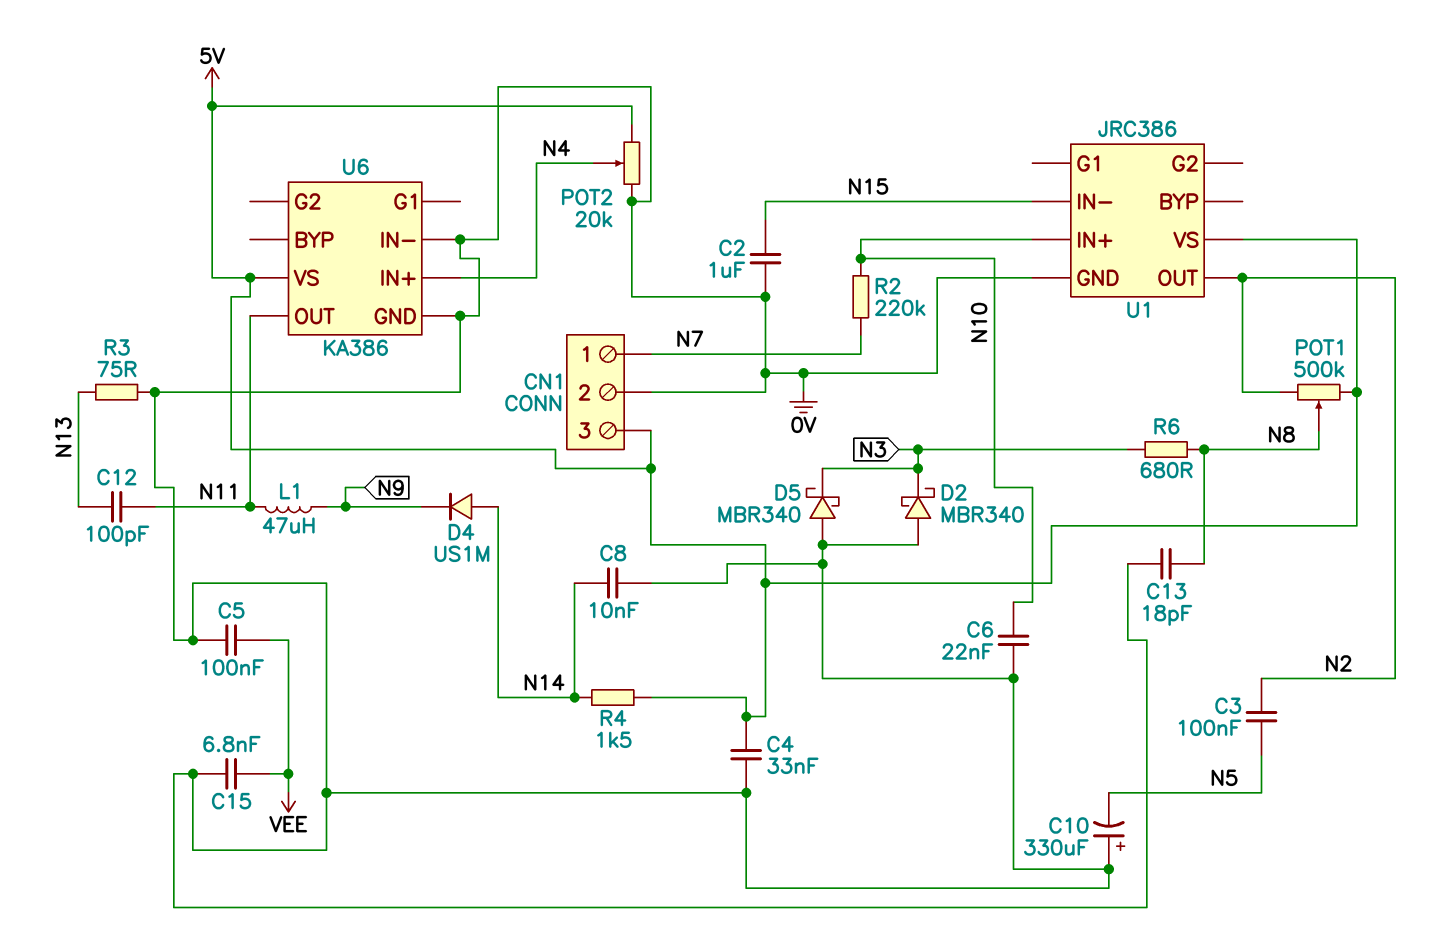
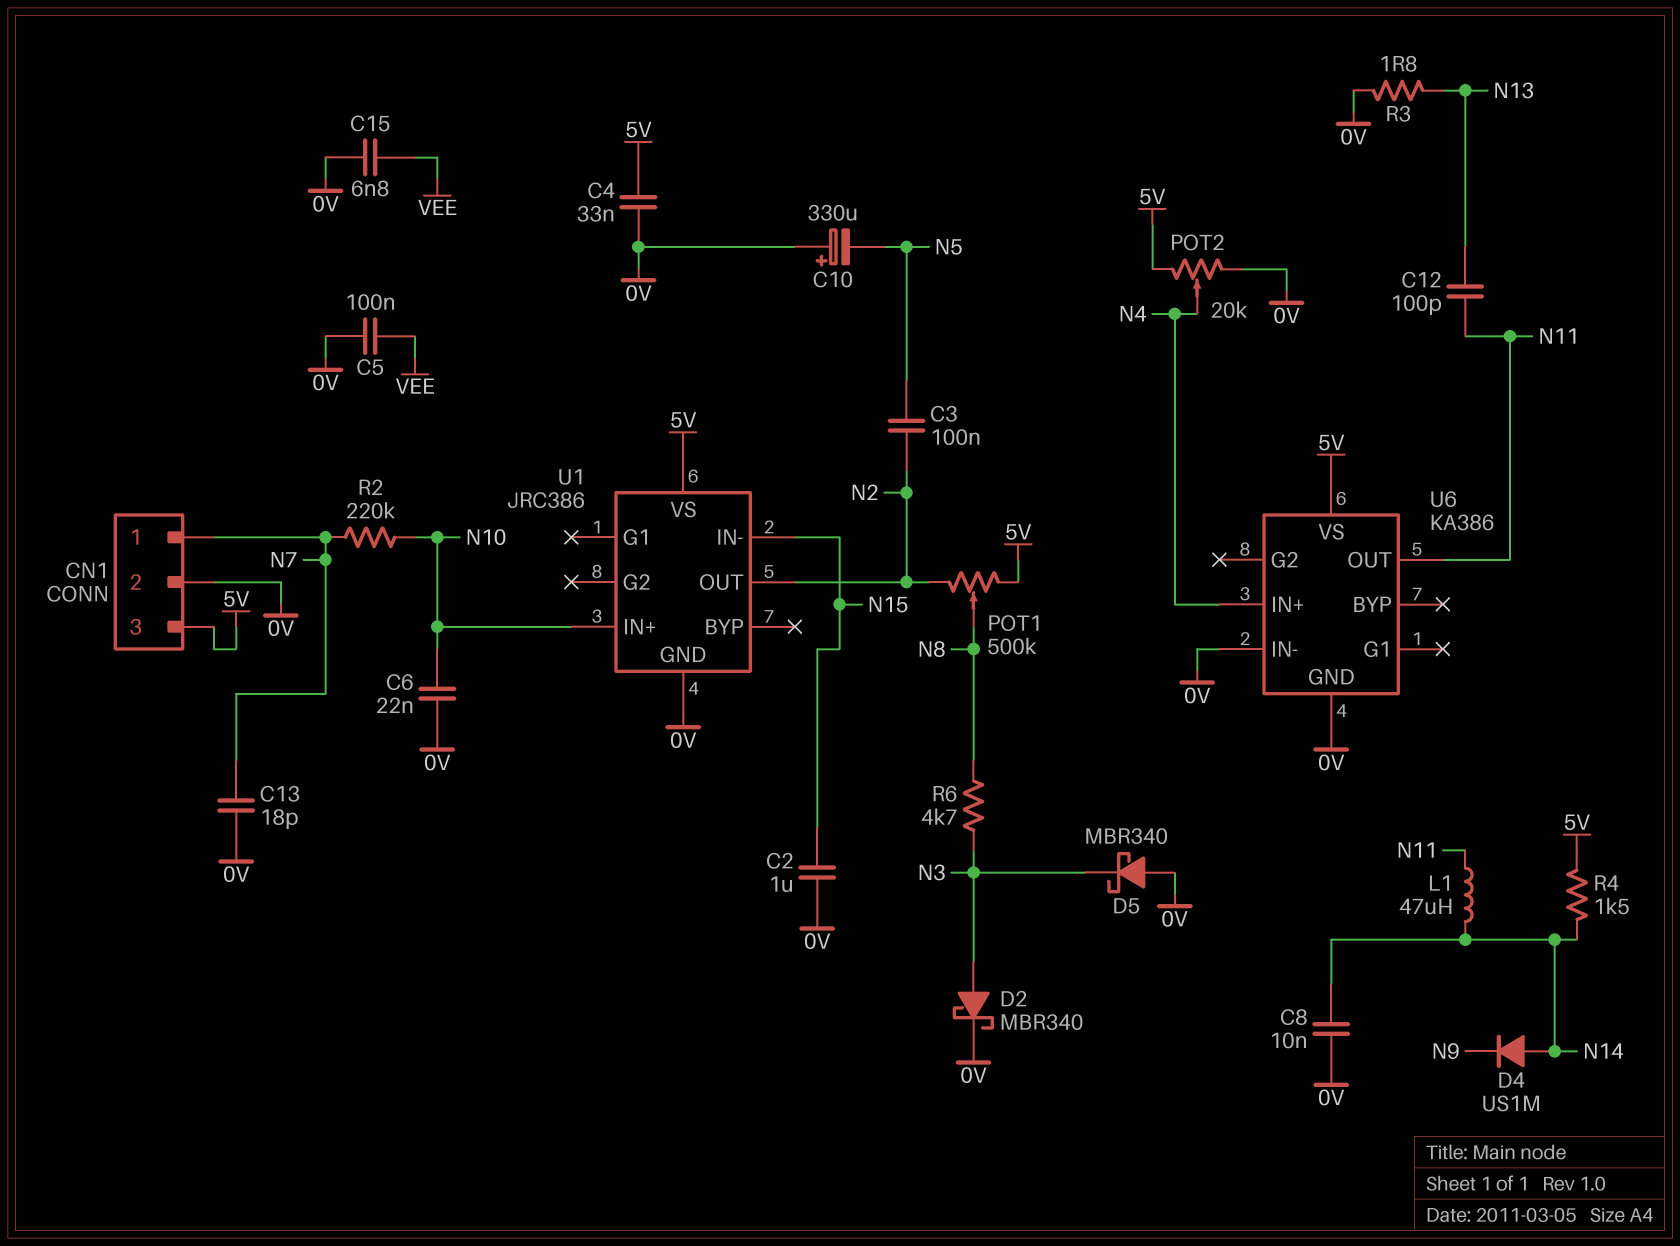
C13: 18pF (0V, N8) -> 18pF (0V, N7)
D2: schottky MBR340 (A 0V, K N3) -> schottky MBR340 (A N3, K 0V)
L1: 47uH (N9, N11) -> 47uH (N11, N14)
R3: 75 (0V, N13) -> 1.8 (0V, N13)
R6: 680 (N3, N8) -> 4.7k (N3, N8)

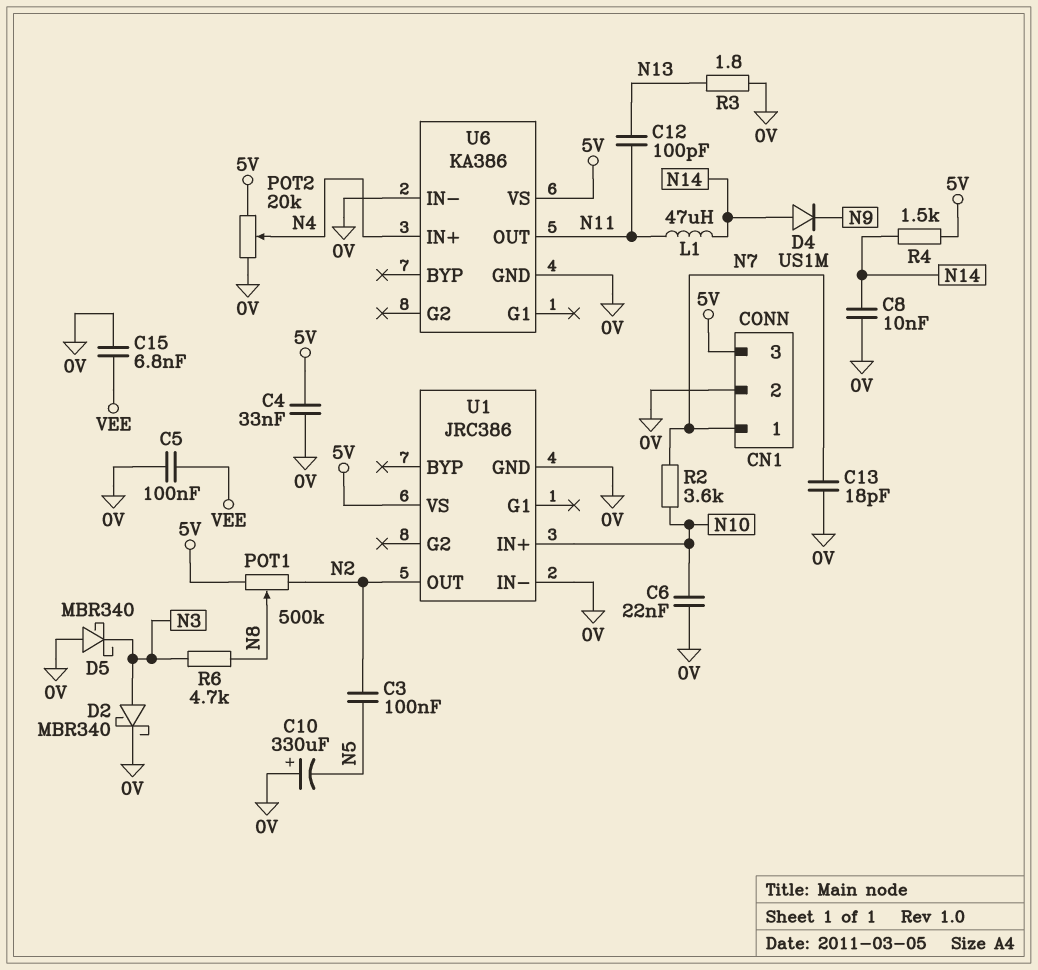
C2: 1uF (0V, N15) -> none
R2: 220k (N7, N10) -> 3.6k (N7, N10)
U1 pin IN-: N15 -> 0V

